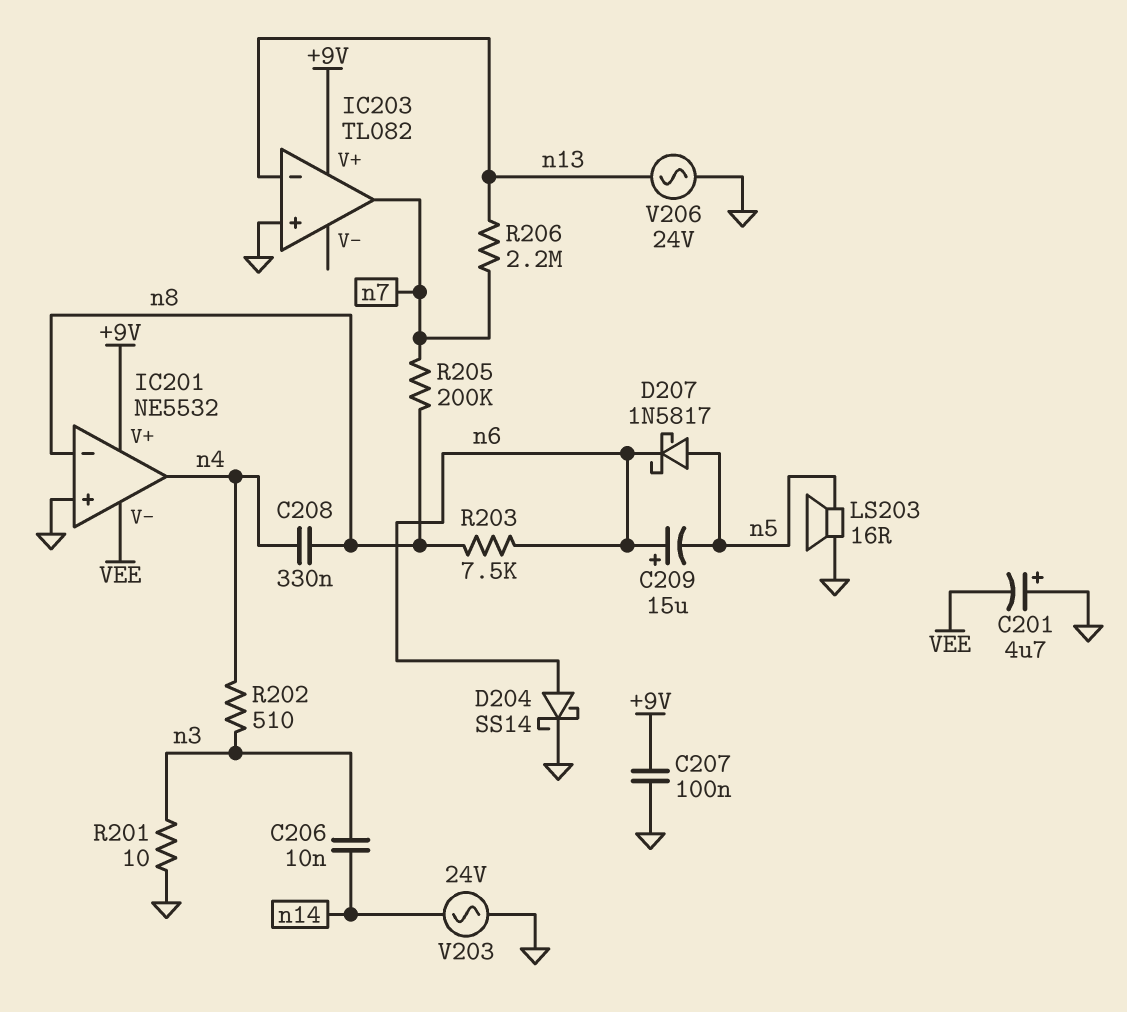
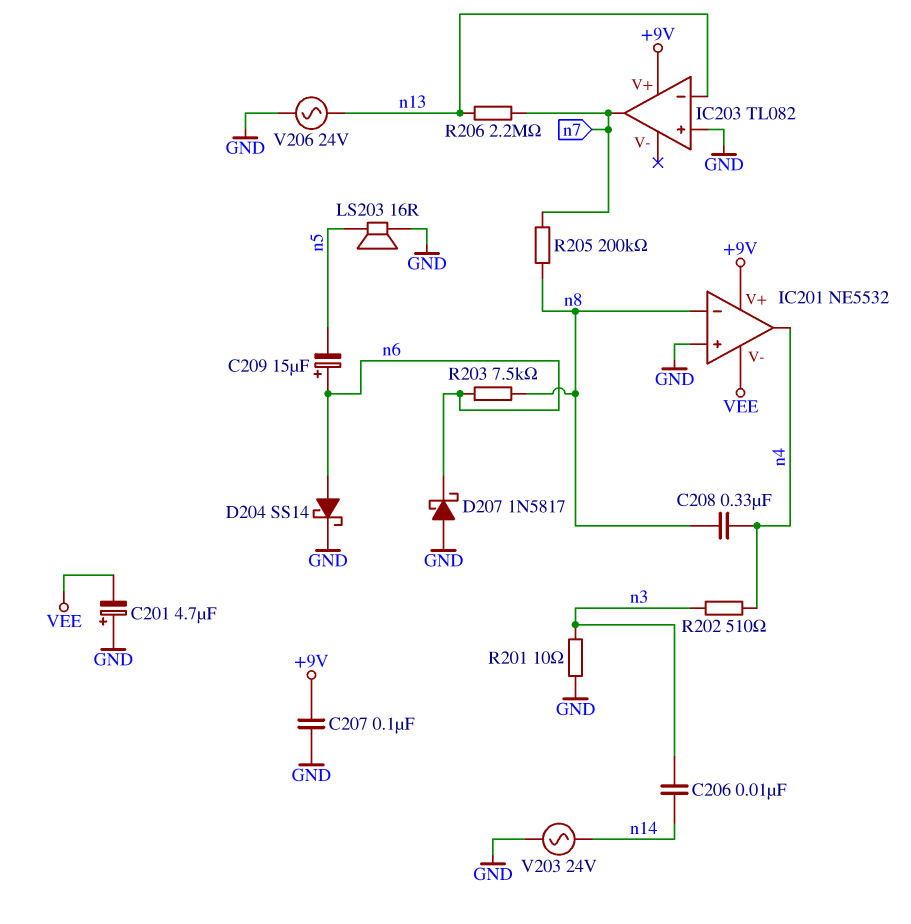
D207: schottky 1N5817 (A n5, K n6) -> schottky 1N5817 (A GND, K n6)

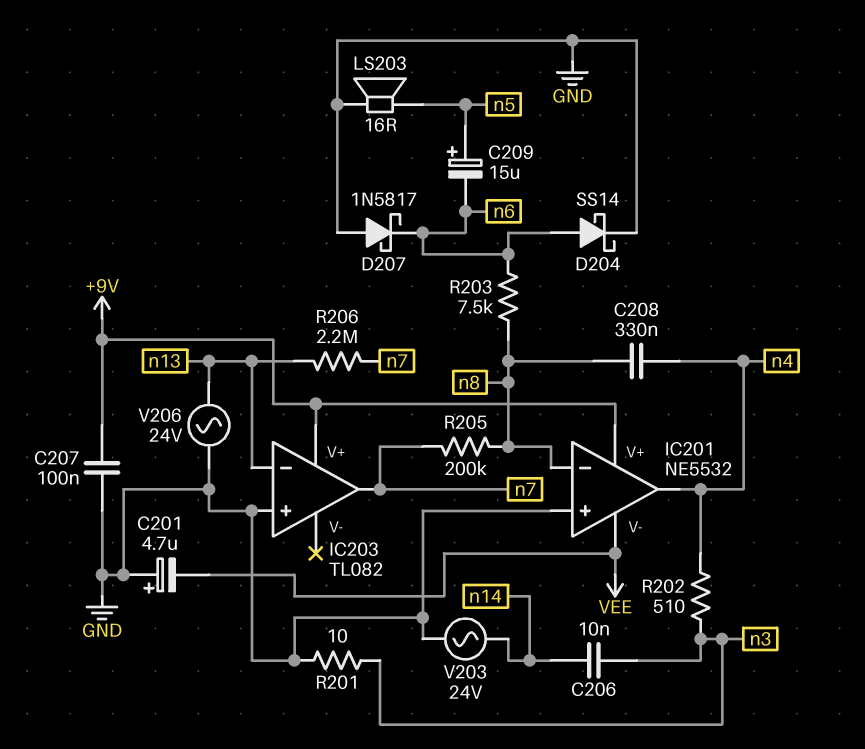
C209: 15uF (plus n6, minus n5) -> 15uF (plus n5, minus n6)

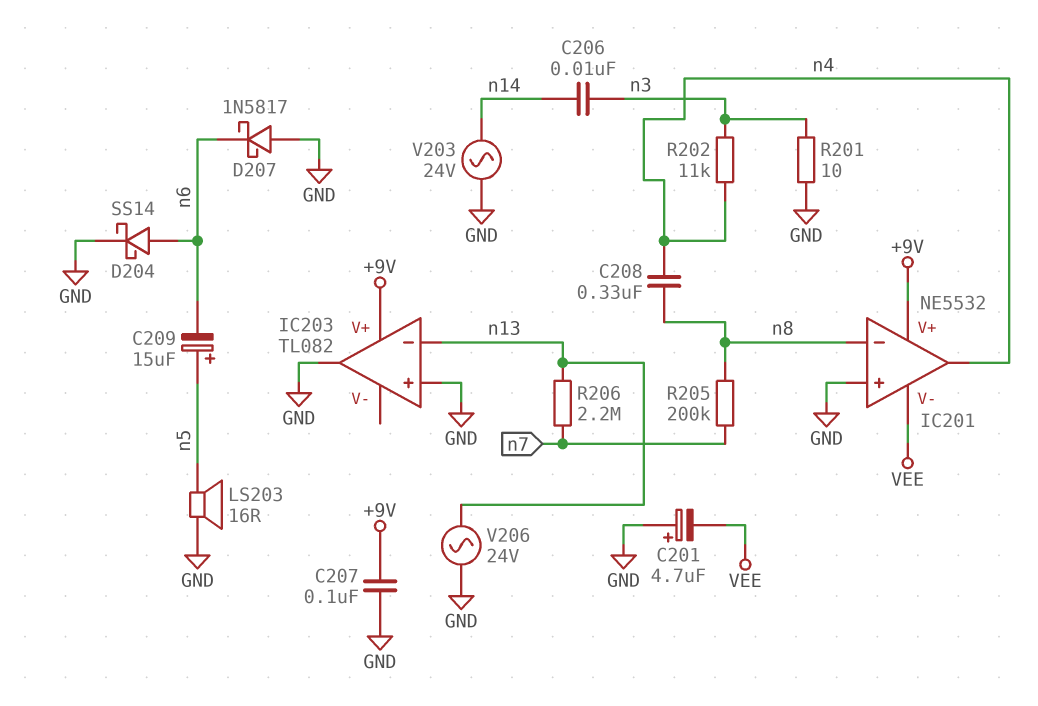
IC203 pin out: n7 -> GND
R202: 510 (n3, n4) -> 11k (n3, n4)
R203: 7.5k (n6, n8) -> none

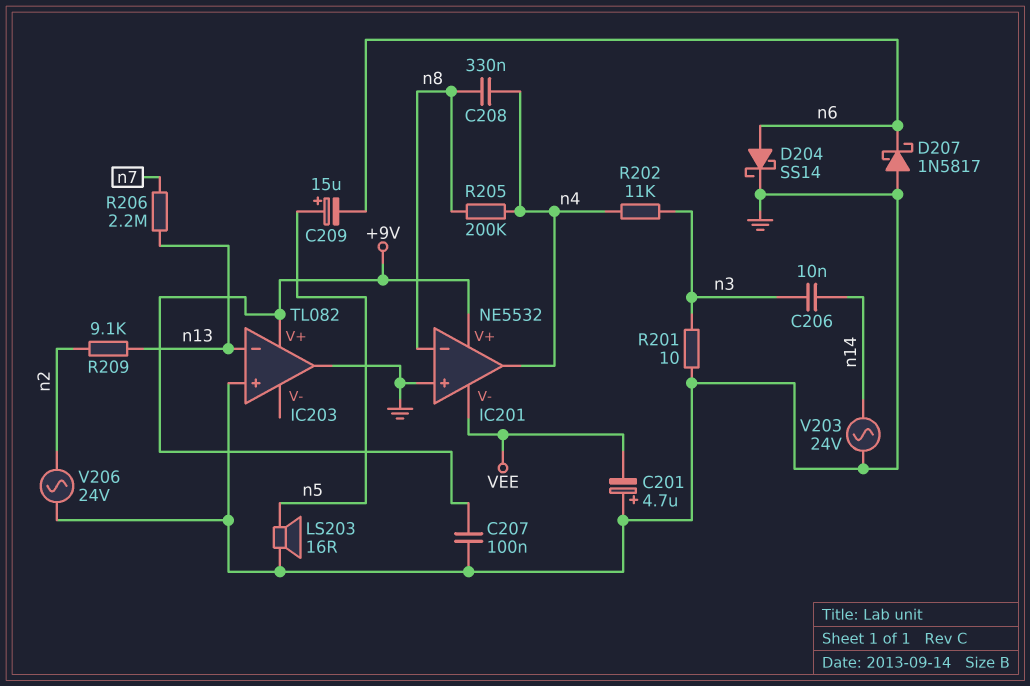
R205: 200k (n7, n8) -> 200k (n4, n8)
R209: none -> 9.1k (n2, n13)
V206: AC 24V (GND, n13) -> AC 24V (GND, n2)

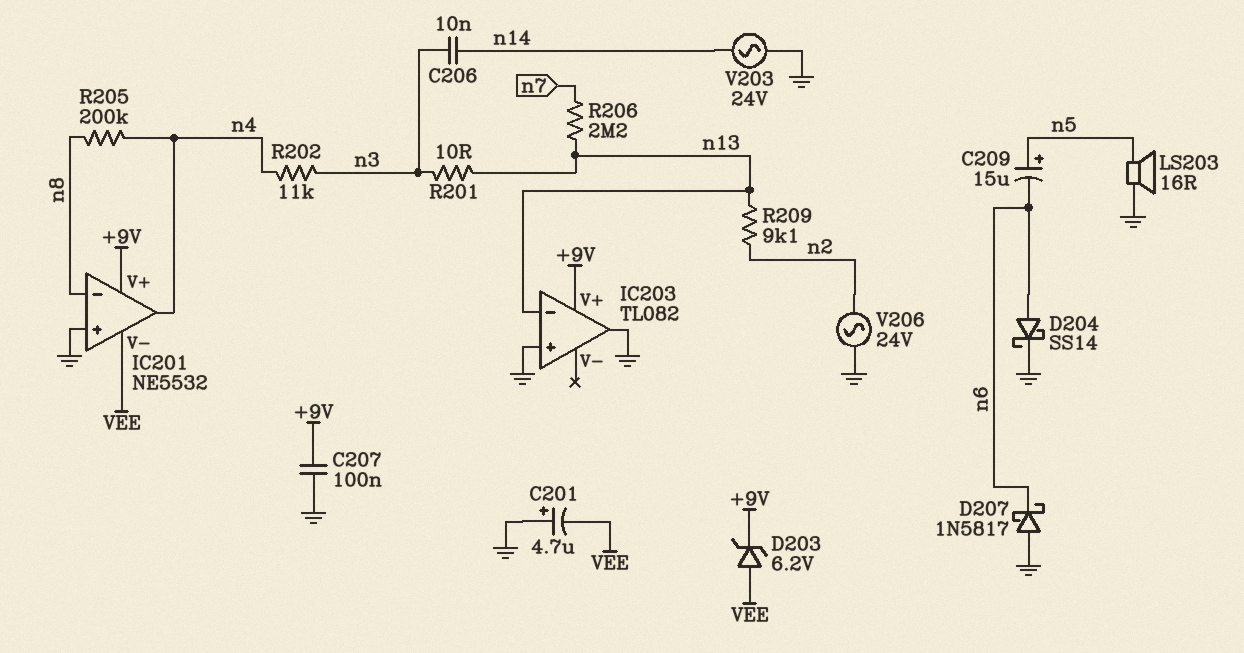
C208: 330nF (n4, n8) -> none
D203: none -> zener 6.2V (A VEE, K +9V)
R201: 10 (GND, n3) -> 10 (n3, n13)

